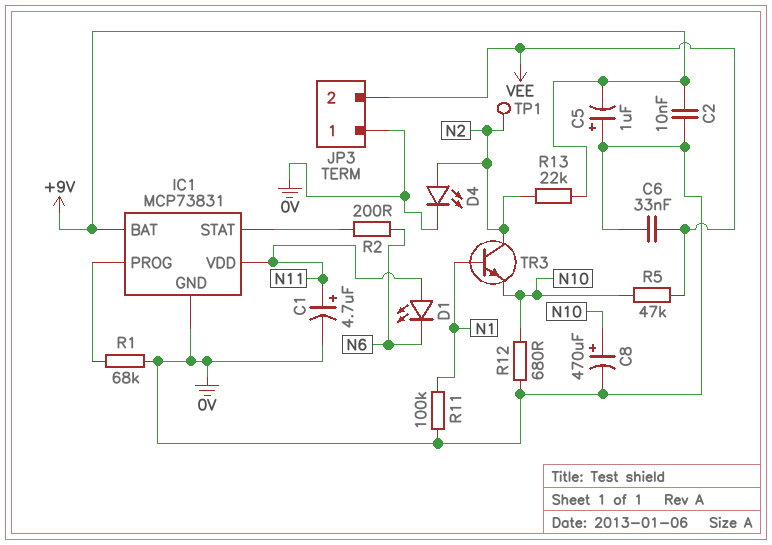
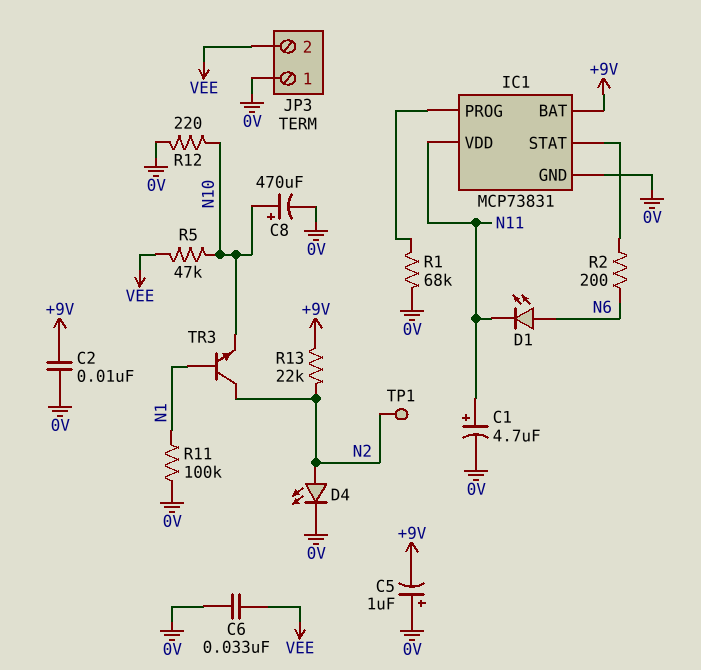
D1: LED (A N11, K N6) -> LED (A N6, K N11)
R12: 680 (0V, N10) -> 220 (0V, N10)

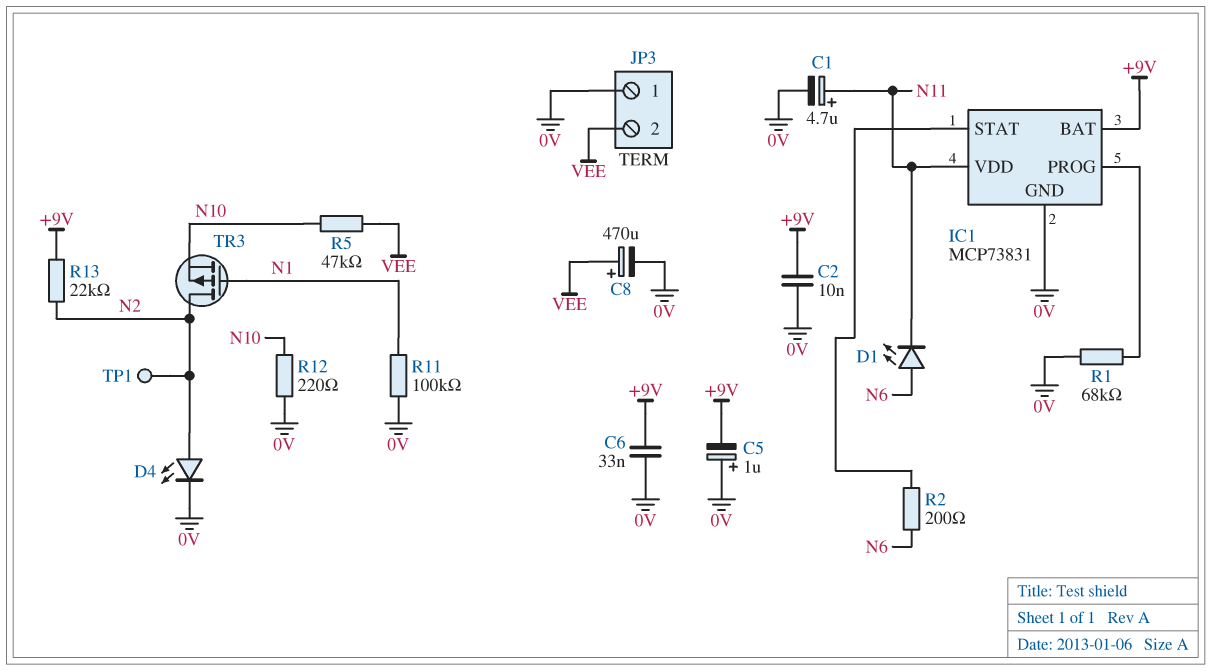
C6: 33nF (0V, VEE) -> 33nF (+9V, 0V)
C8: 470uF (plus N10, minus 0V) -> 470uF (plus VEE, minus 0V)
TR3: NPN (B N1, C N2, E N10) -> PMOS (G N1, D N2, S N10)

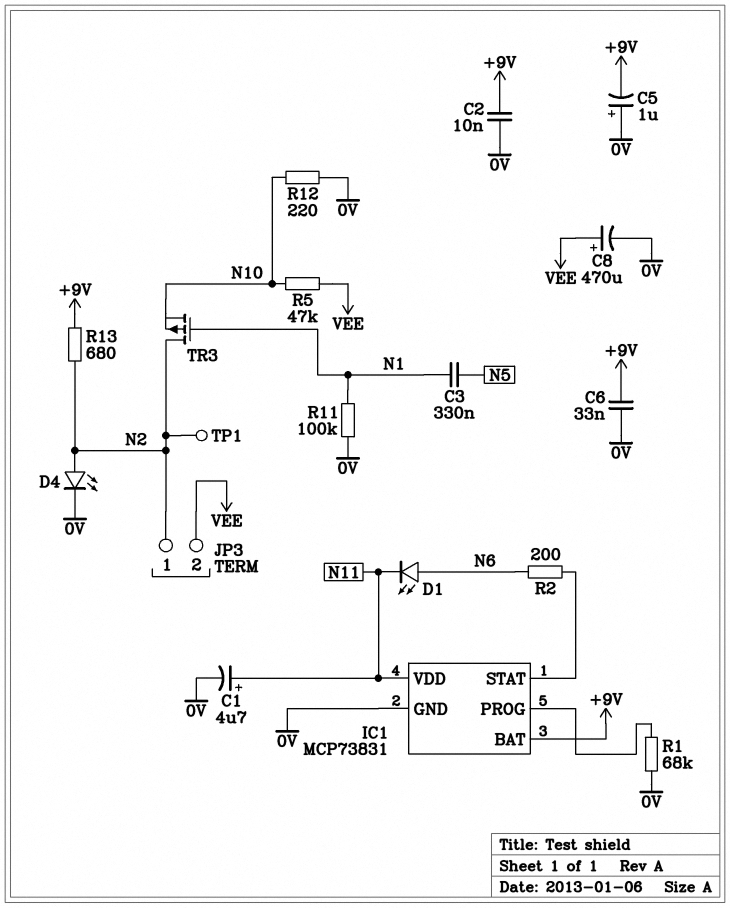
C3: none -> 330nF (N1, N5)
JP3 pin 1: 0V -> N2
R13: 22k (+9V, N2) -> 680 (+9V, N2)

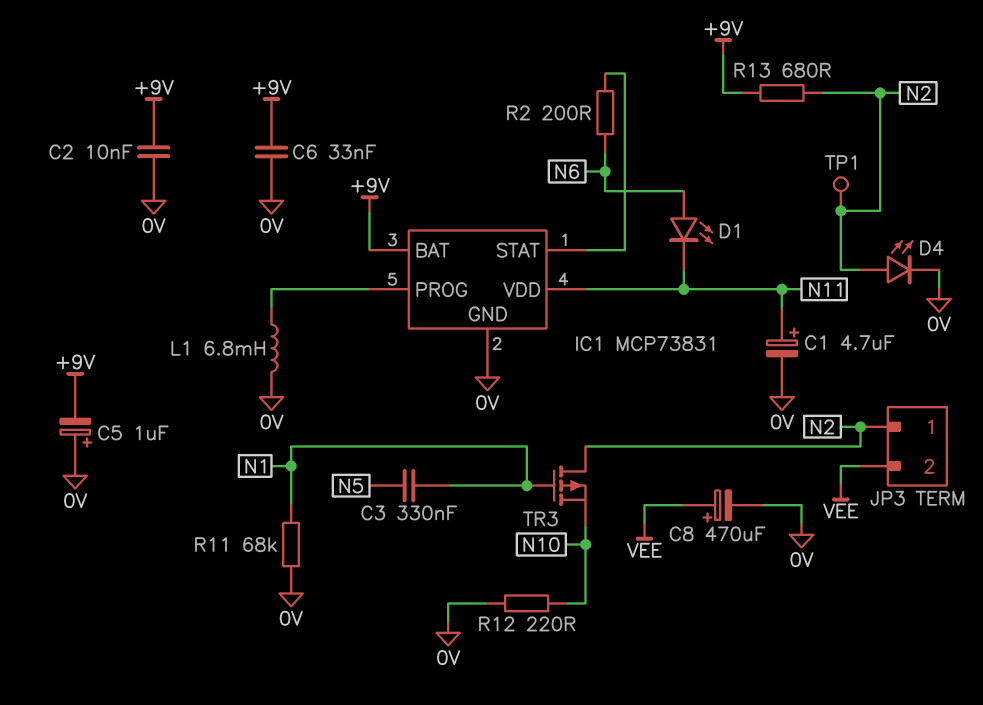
L1: none -> 6.8mH (0V, IC1/PROG)
R1: 68k (0V, IC1/PROG) -> none
R5: 47k (N10, VEE) -> none
R11: 100k (0V, N1) -> 68k (0V, N1)

